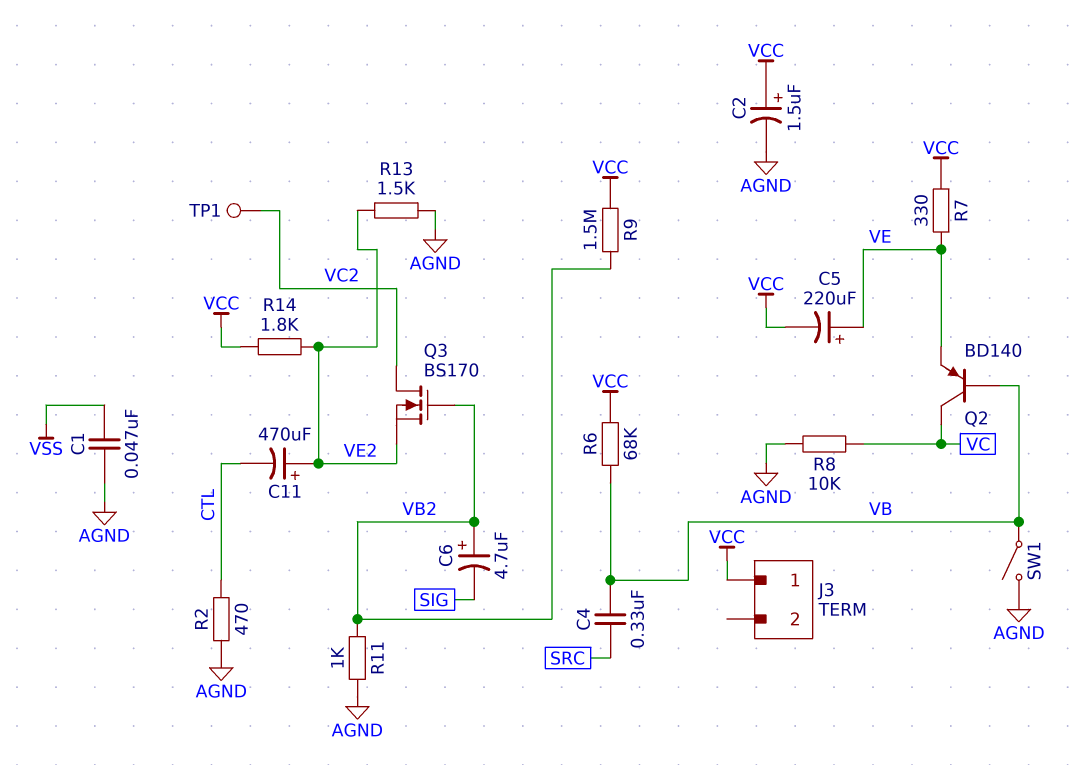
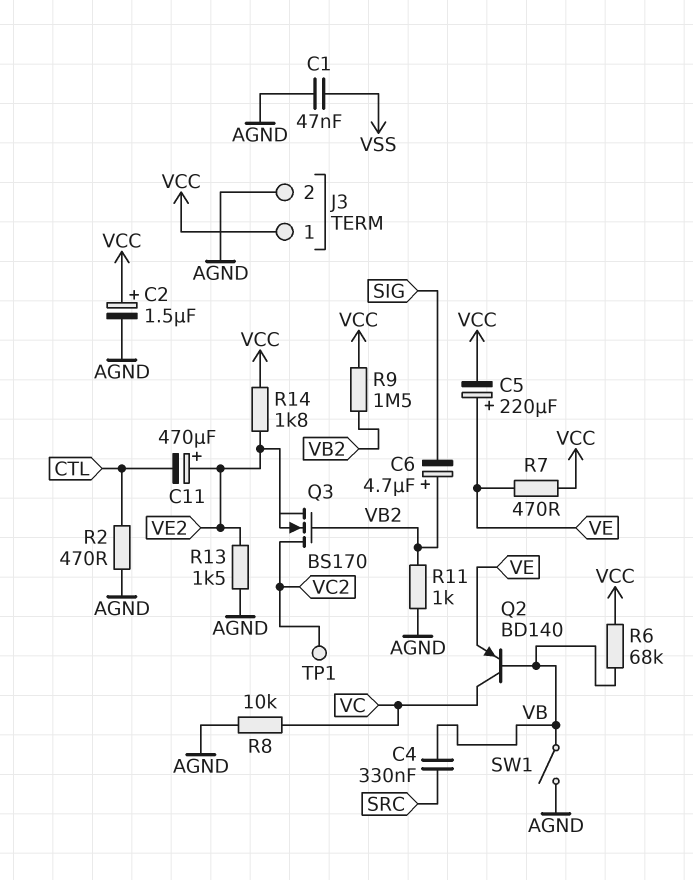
J3 pin 2: none -> AGND
R7: 330 (VCC, VE) -> 470 (VCC, VE)

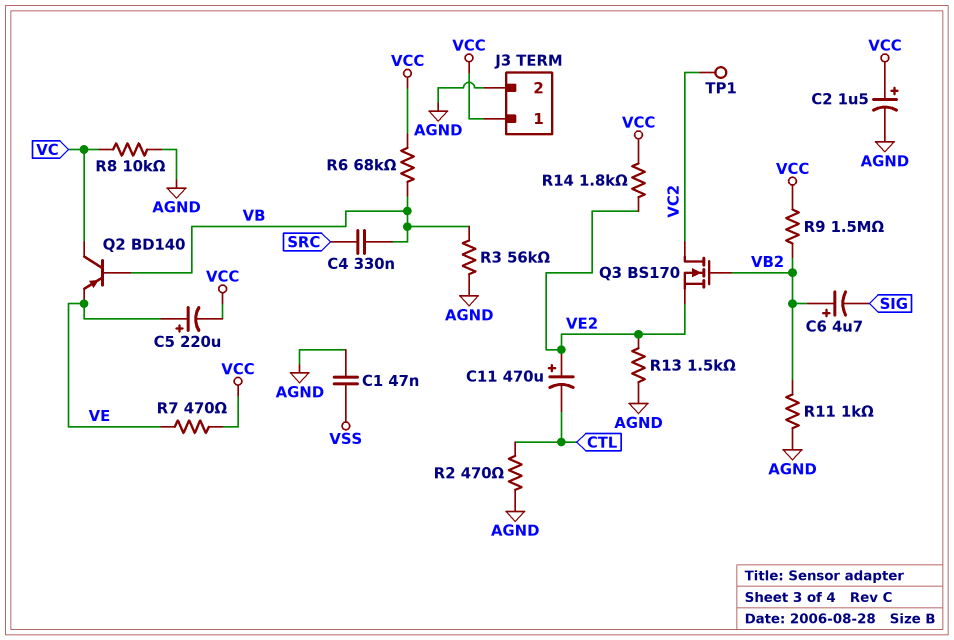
R3: none -> 56k (AGND, VB)
SW1: switch (AGND, VB) -> none

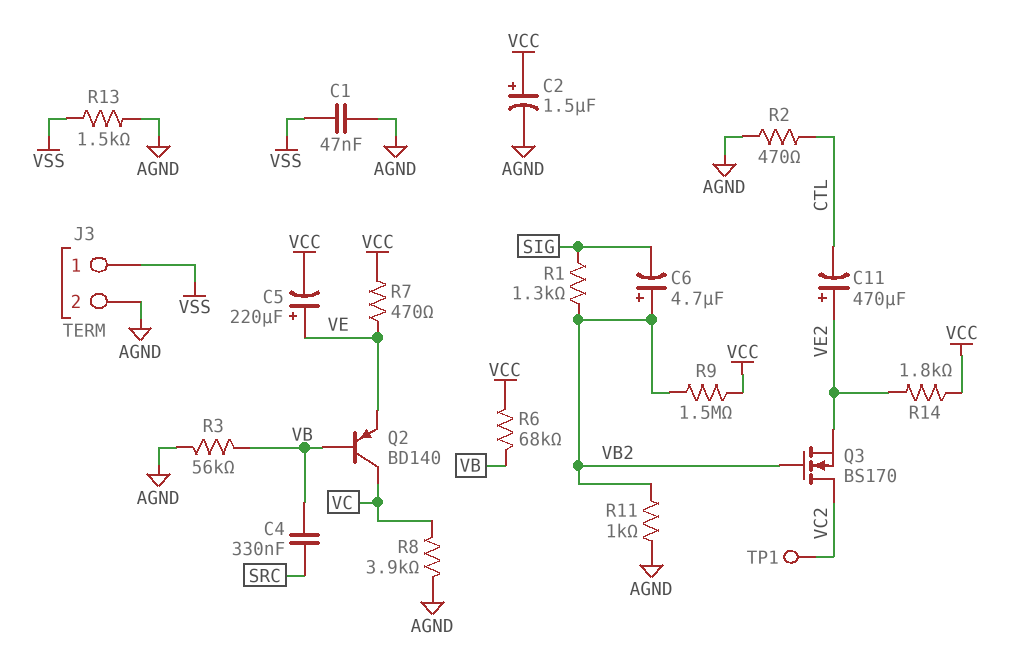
J3 pin 1: VCC -> VSS
R1: none -> 1.3k (SIG, VB2)
R8: 10k (AGND, VC) -> 3.9k (AGND, VC)
R13: 1.5k (AGND, VE2) -> 1.5k (AGND, VSS)

